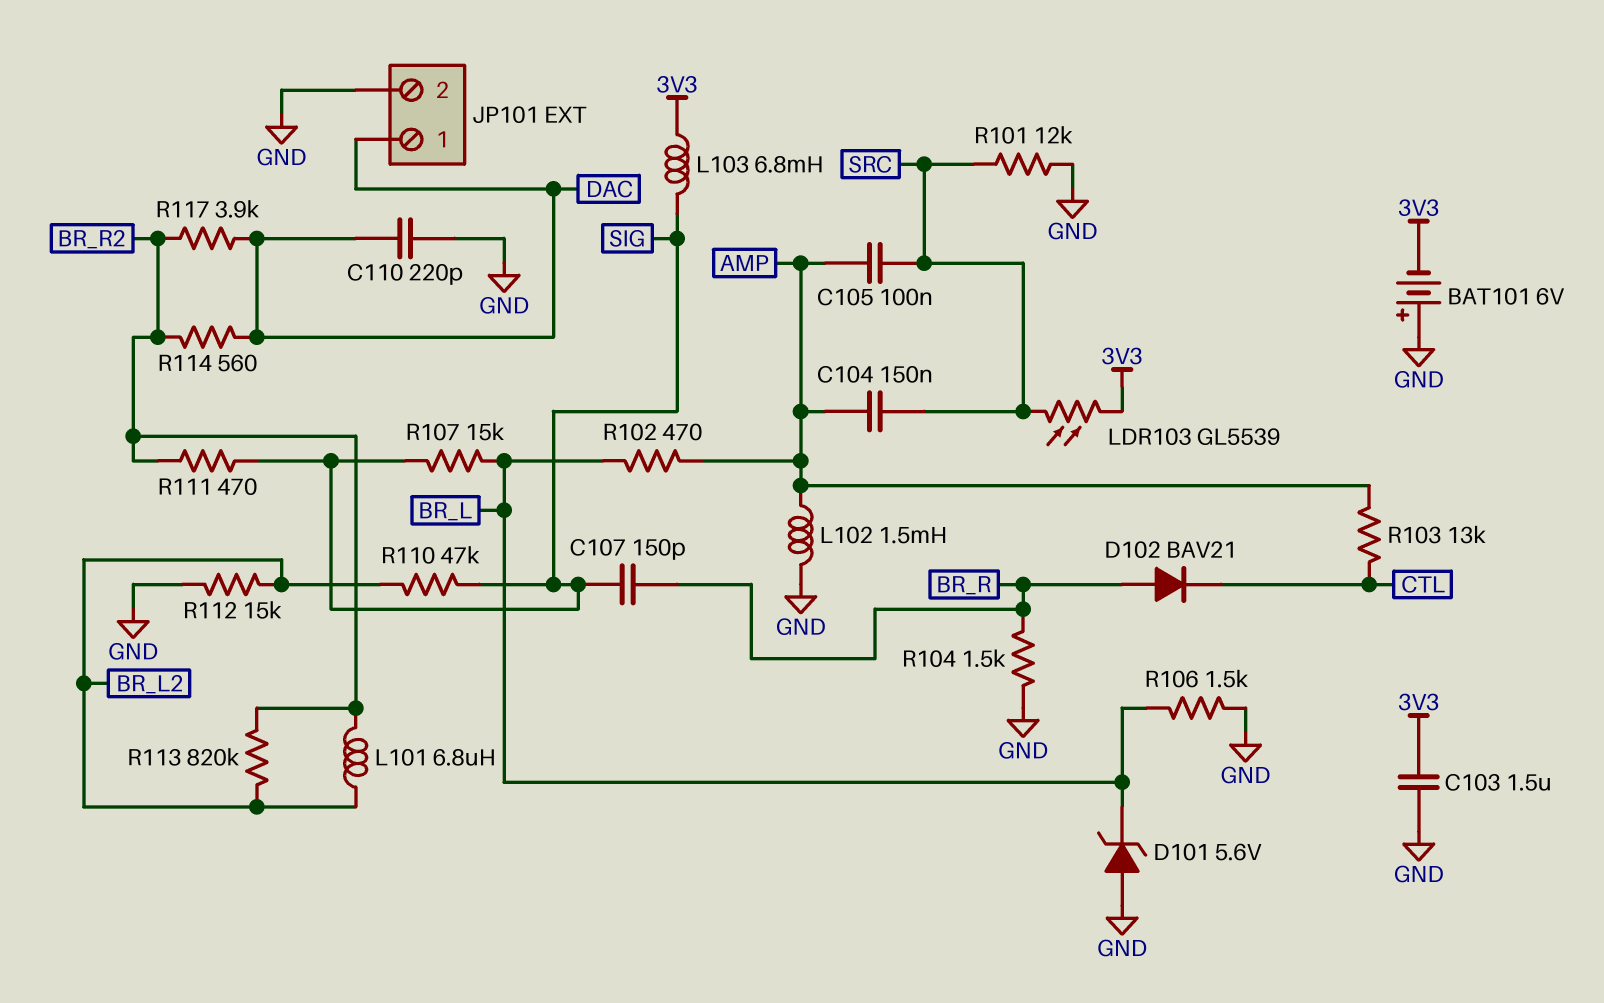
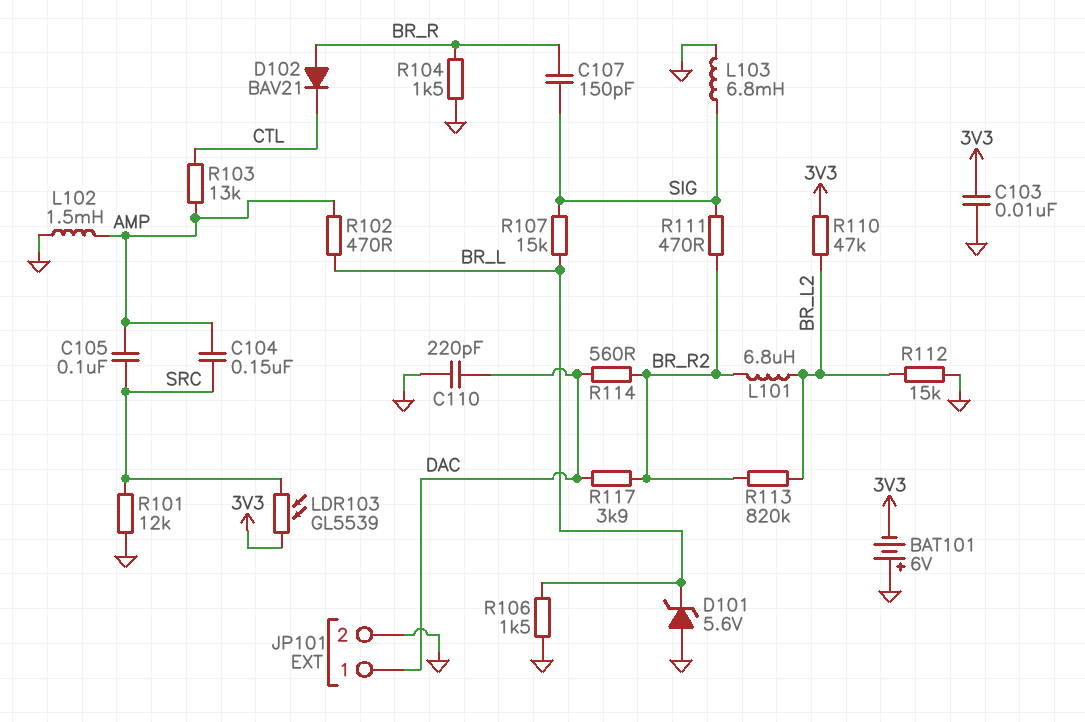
C103: 1.5uF (3V3, GND) -> 10nF (3V3, GND)
L103: 6.8mH (3V3, SIG) -> 6.8mH (GND, SIG)
R110: 47k (BR_L2, SIG) -> 47k (3V3, BR_L2)

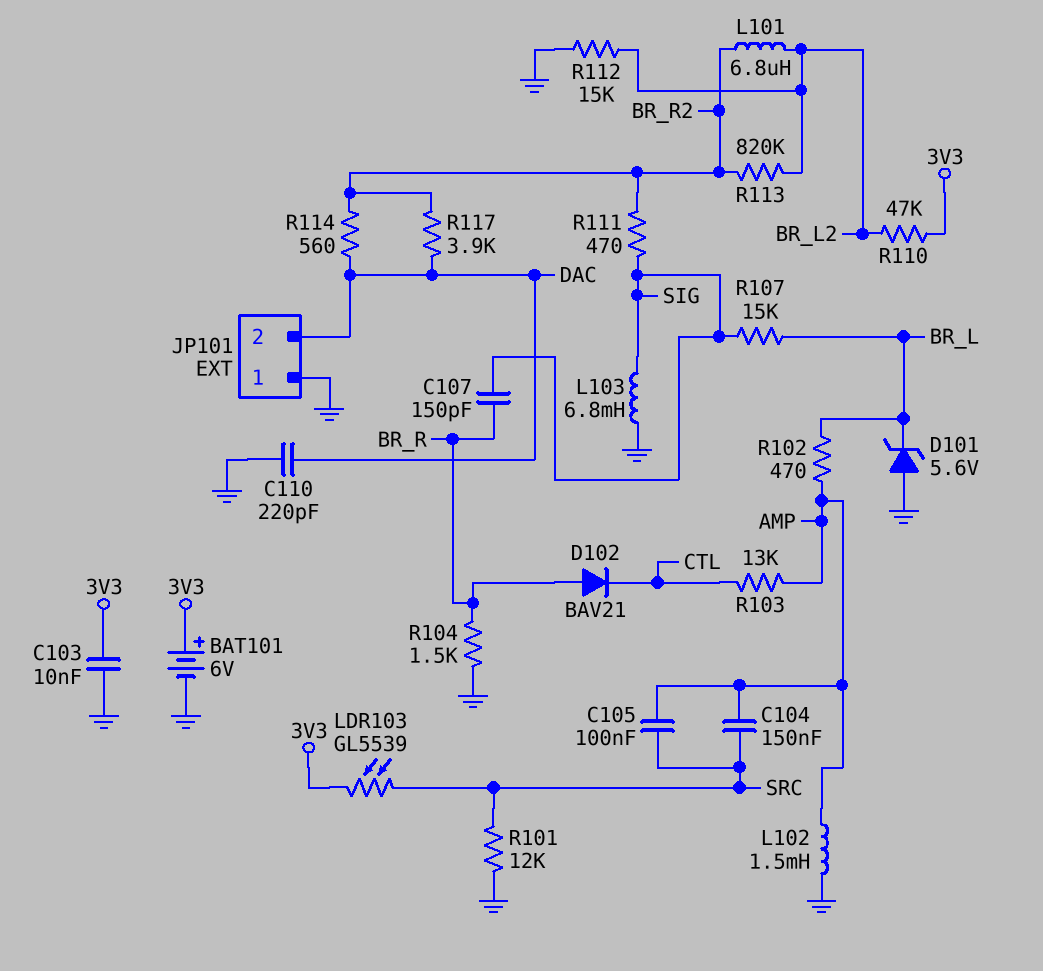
BAT101: 6V (plus GND, minus 3V3) -> 6V (plus 3V3, minus GND)
JP101 pin 1: DAC -> GND
JP101 pin 2: GND -> DAC
R106: 1.5k (BR_L, GND) -> none

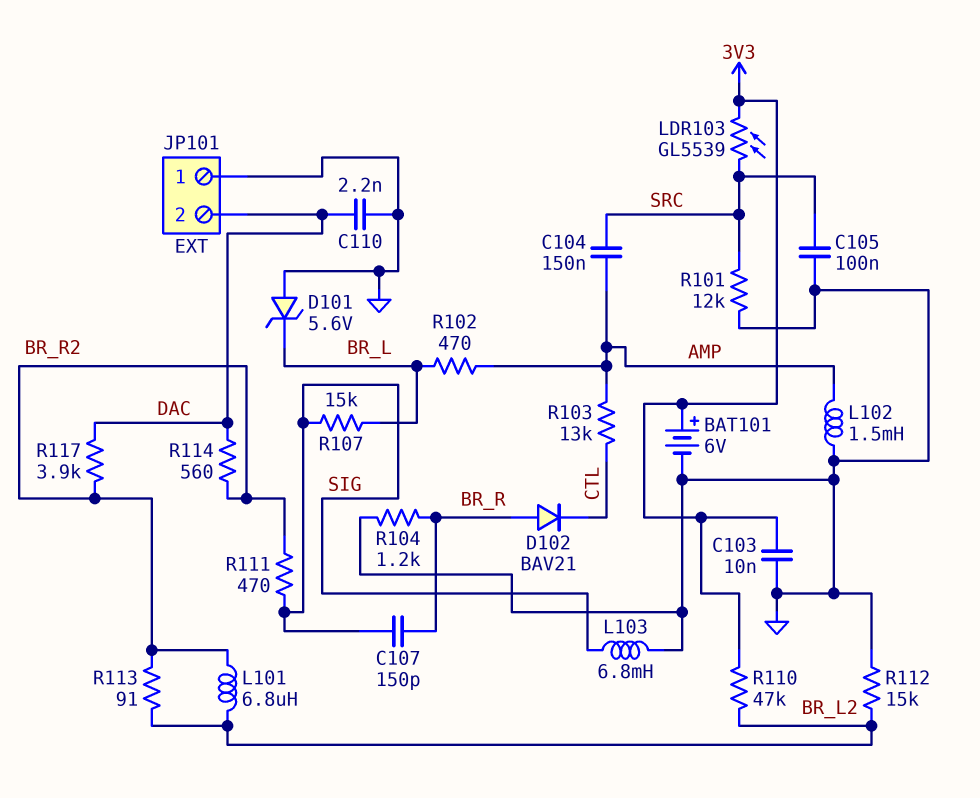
C105: 100nF (AMP, SRC) -> 100nF (GND, SRC)
C110: 220pF (DAC, GND) -> 2.2nF (DAC, GND)
R104: 1.5k (BR_R, GND) -> 1.2k (BR_R, GND)
R113: 820k (BR_L2, BR_R2) -> 91 (BR_L2, BR_R2)

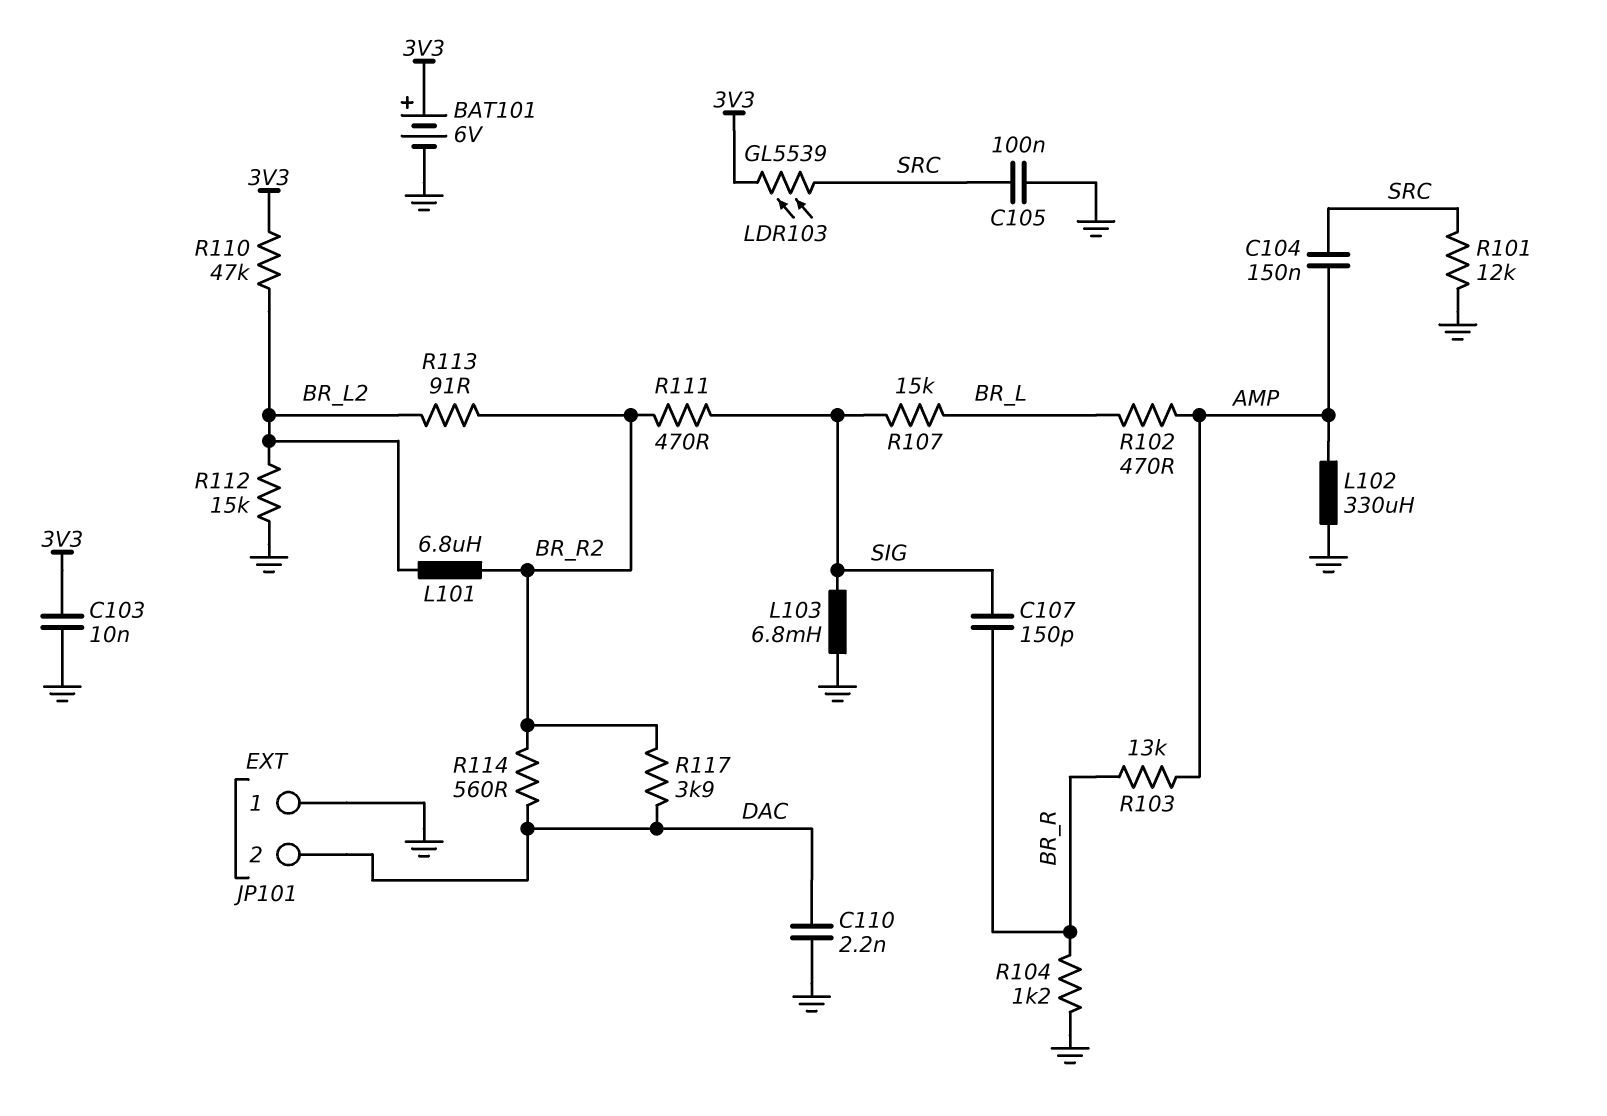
D101: zener 5.6V (A GND, K BR_L) -> none
D102: diode BAV21 (A BR_R, K CTL) -> none
L102: 1.5mH (AMP, GND) -> 330uH (AMP, GND)
R103: 13k (AMP, CTL) -> 13k (AMP, BR_R)

